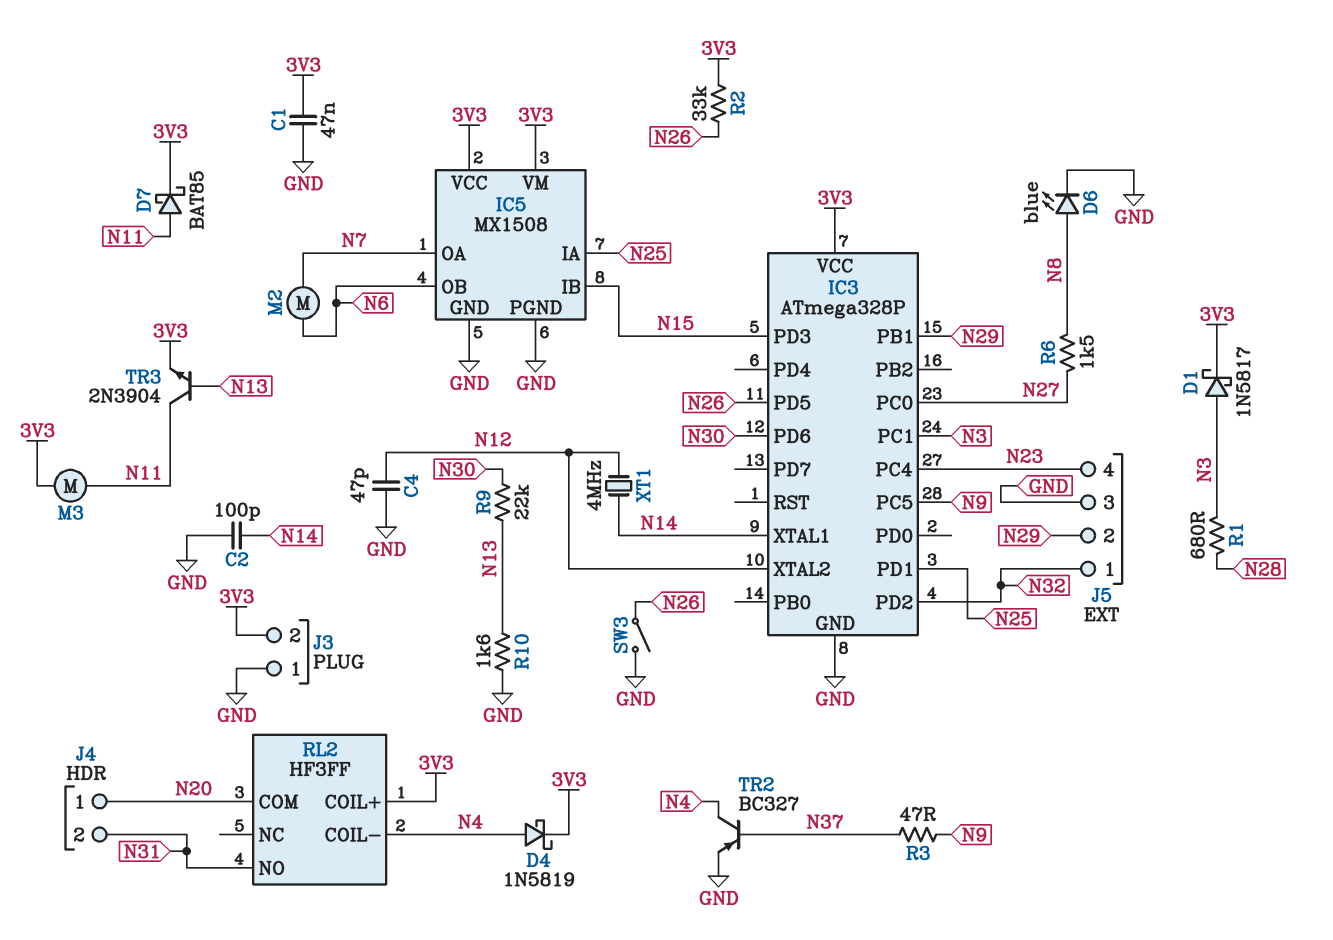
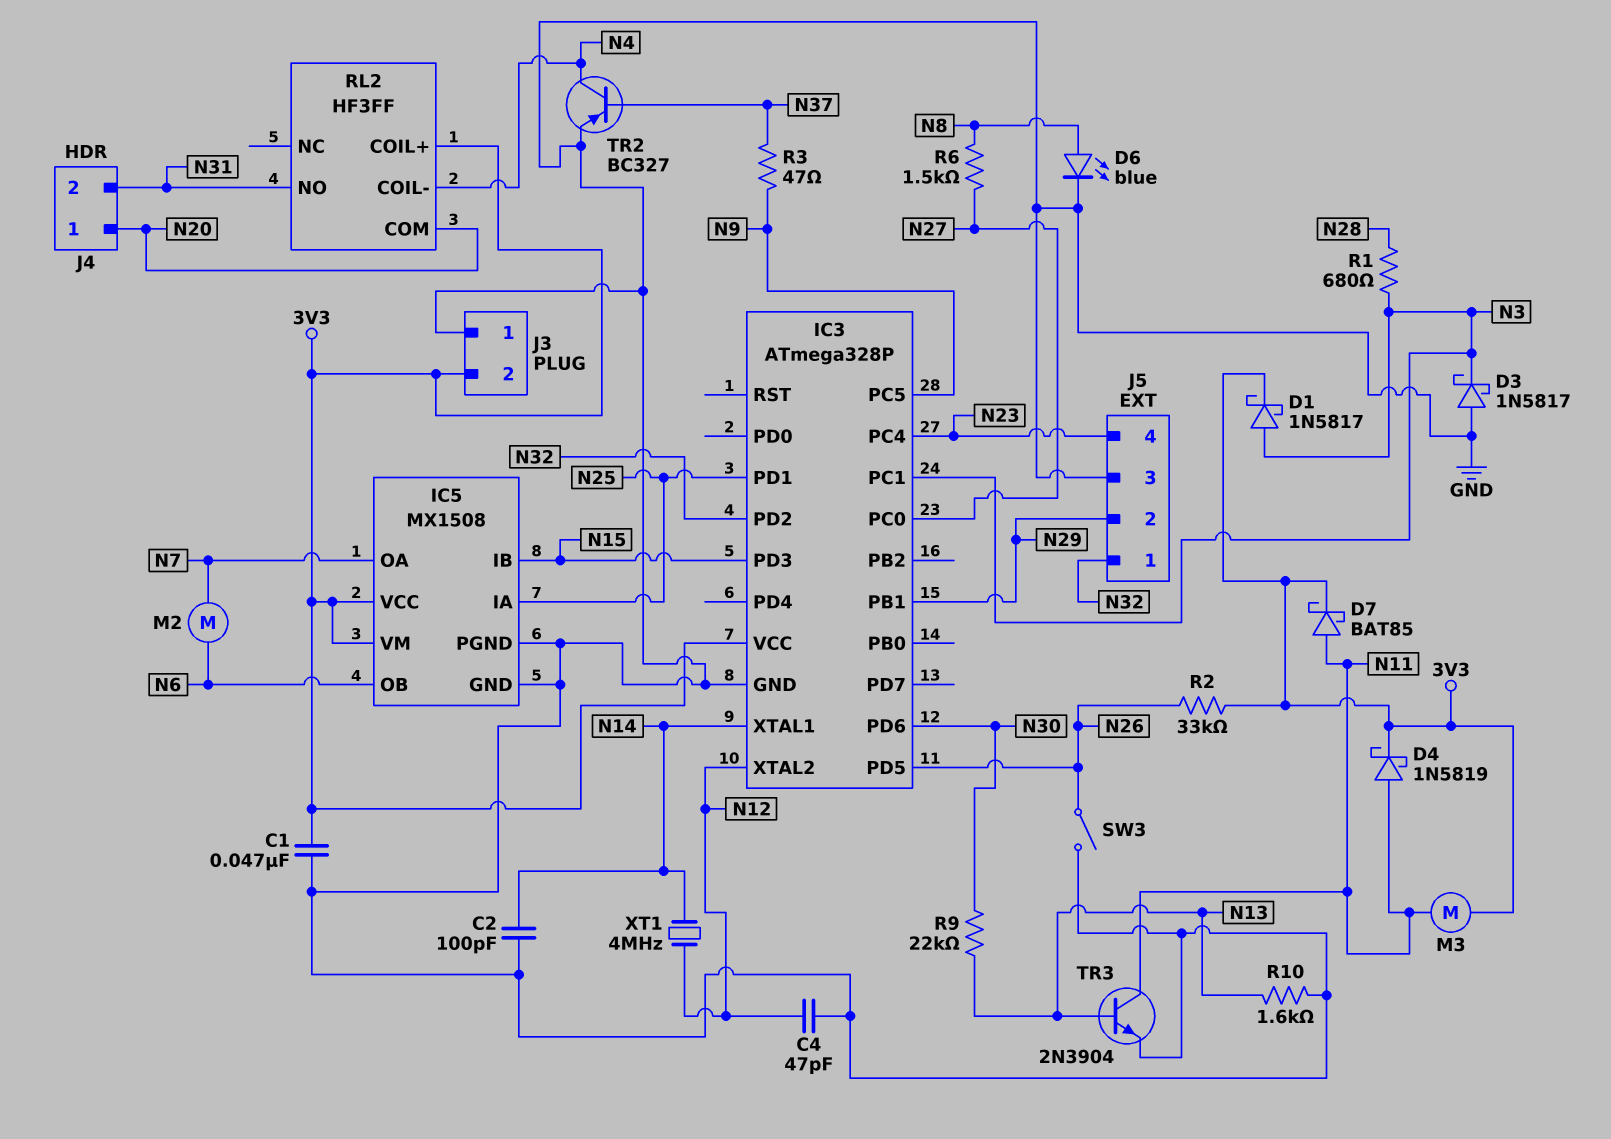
D3: none -> schottky 1N5817 (A GND, K N3)
D4: schottky 1N5819 (A N4, K 3V3) -> schottky 1N5819 (A N11, K 3V3)
TR3: NPN 2N3904 (B N13, C N11, E 3V3) -> NPN 2N3904 (B N13, C N11, E GND)

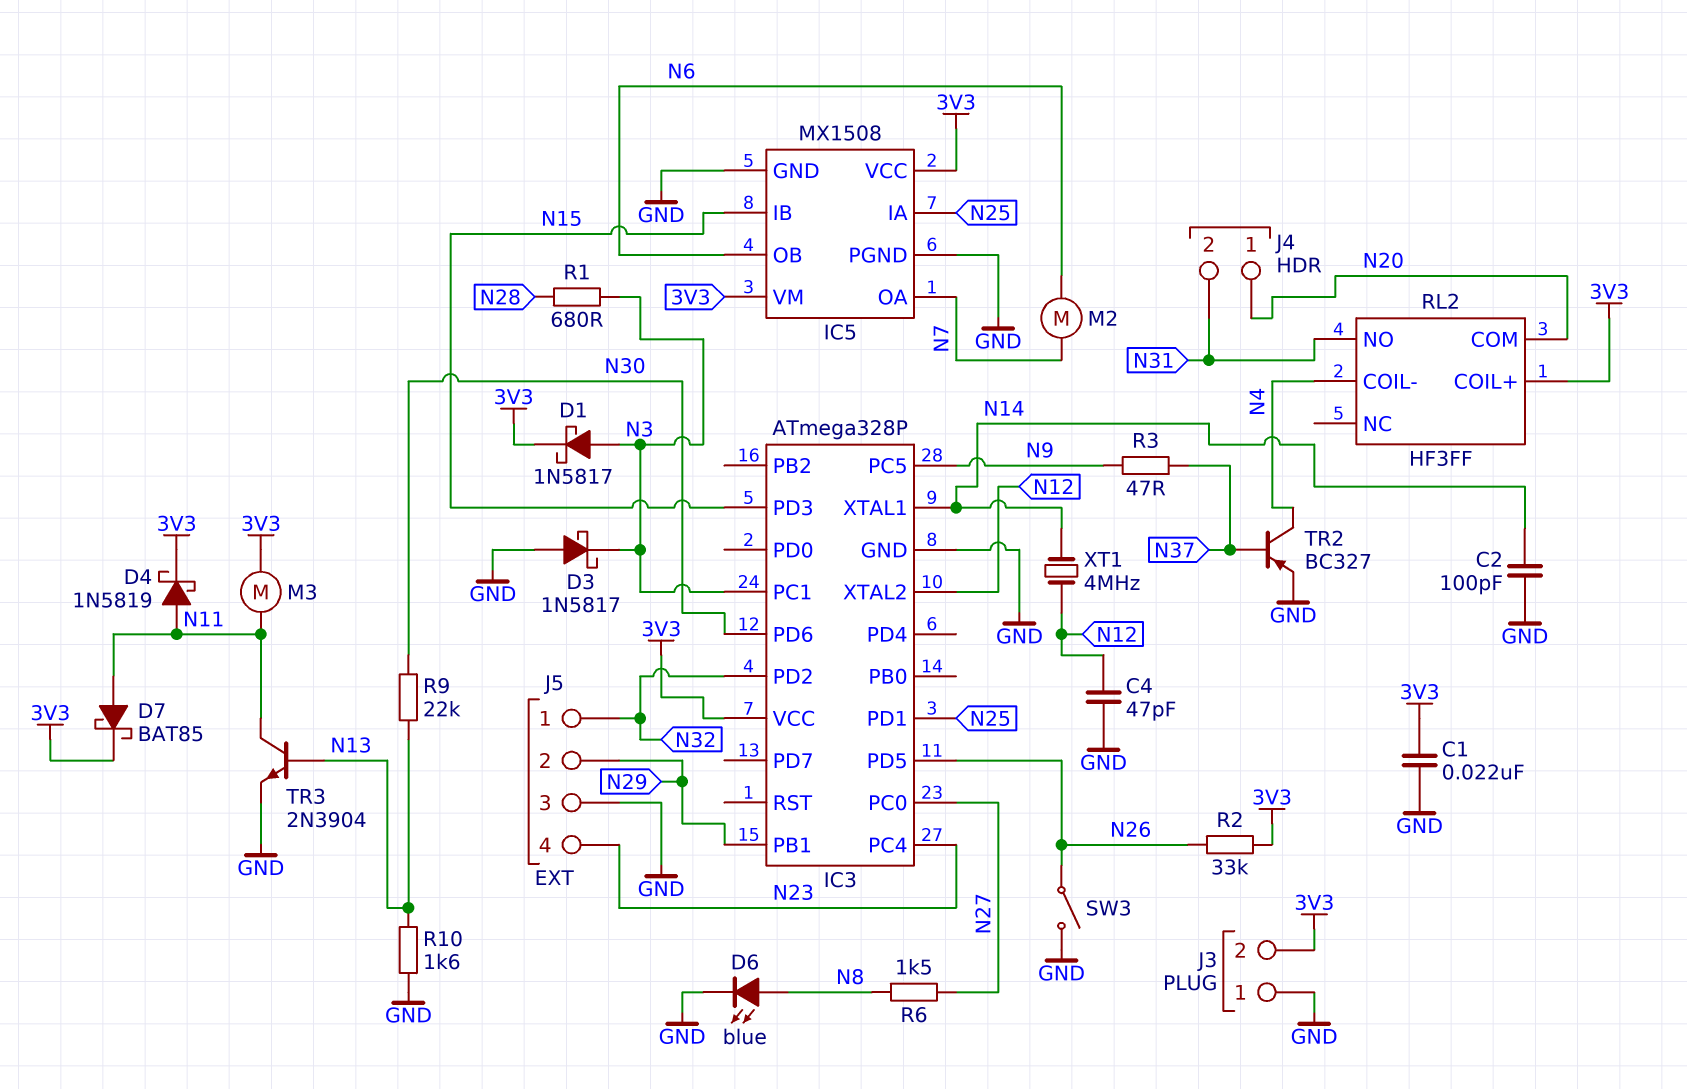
C1: 47nF (3V3, GND) -> 22nF (3V3, GND)

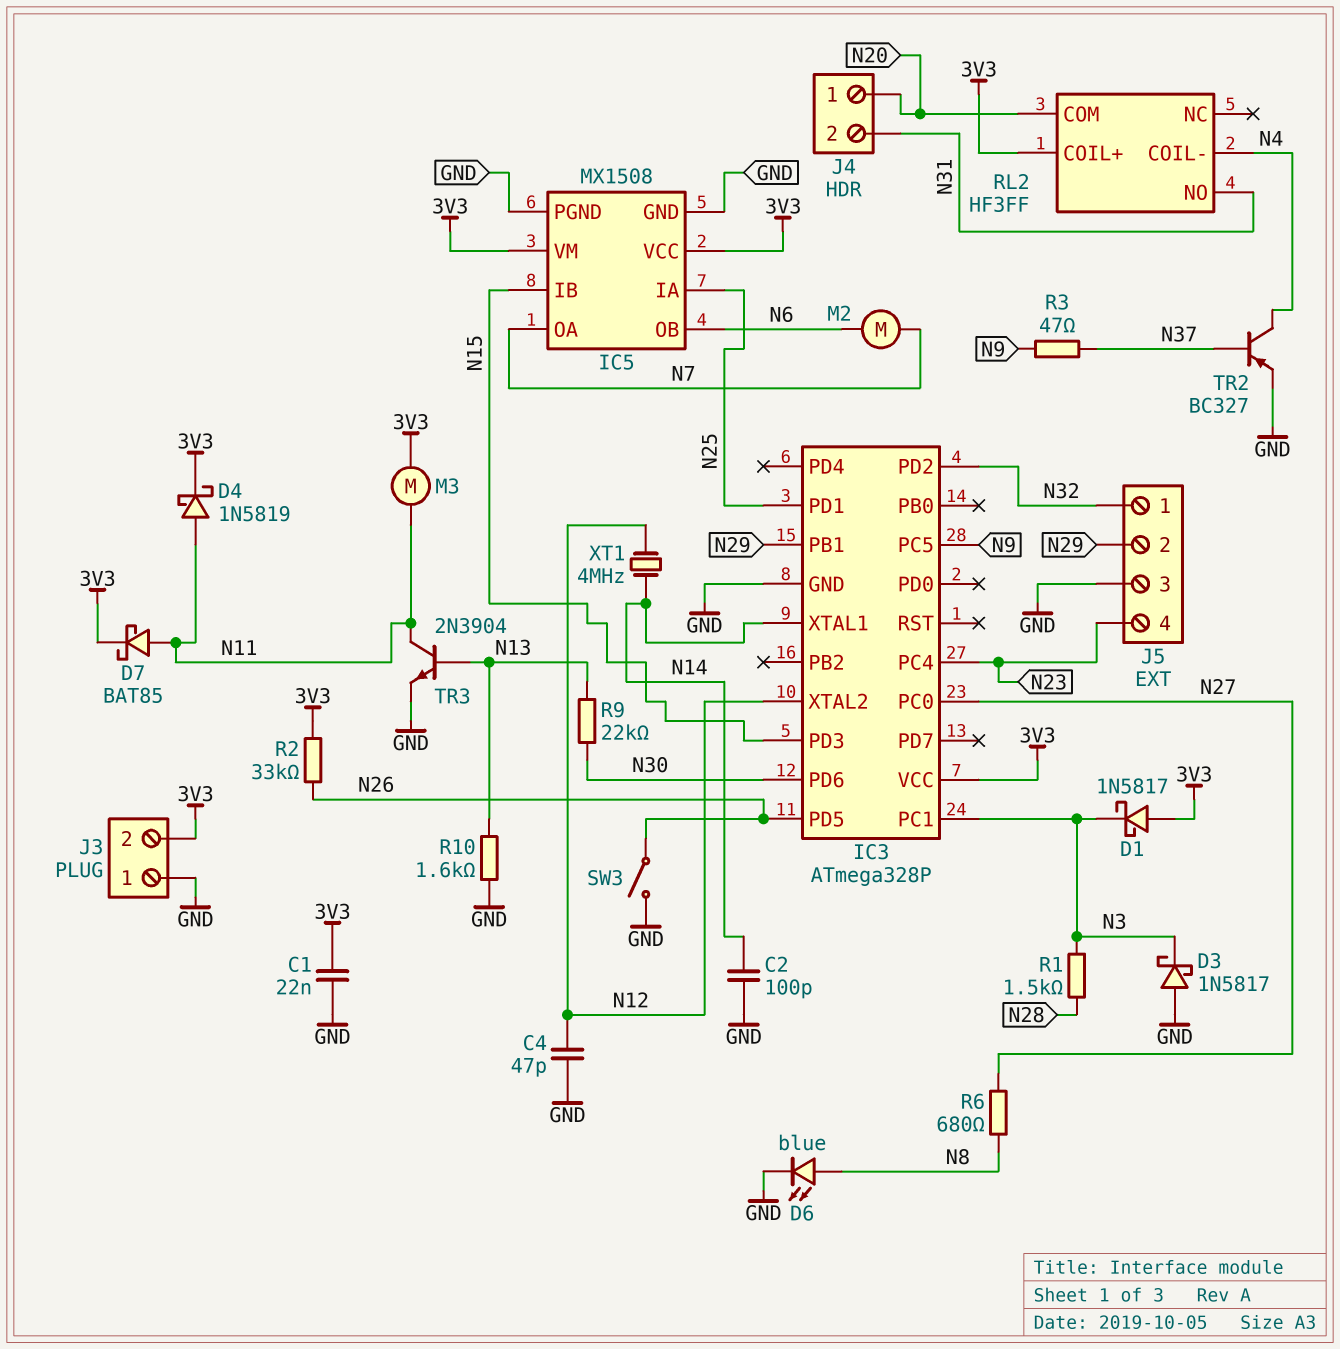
D1: schottky 1N5817 (A N3, K 3V3) -> schottky 1N5817 (A 3V3, K N3)
R1: 680 (N3, N28) -> 1.5k (N3, N28)
R6: 1.5k (N8, N27) -> 680 (N8, N27)

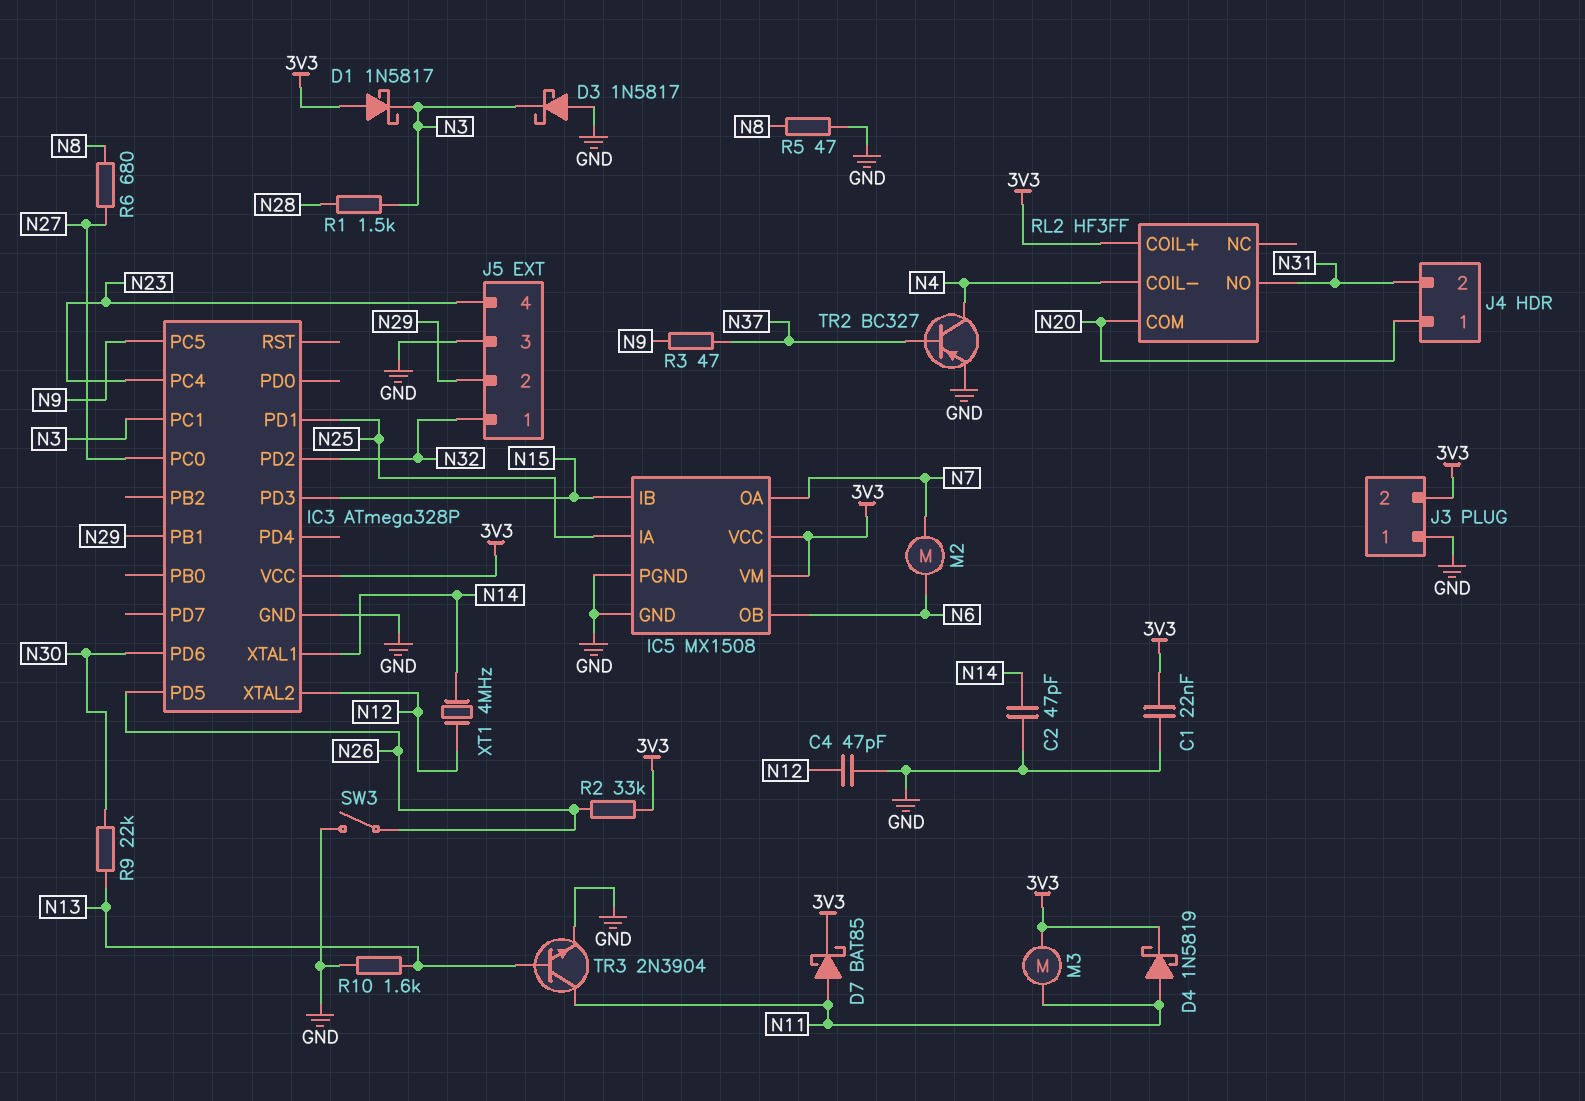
C2: 100pF (GND, N14) -> 47pF (GND, N14)
D6: LED blue (A N8, K GND) -> none
R5: none -> 47 (GND, N8)

